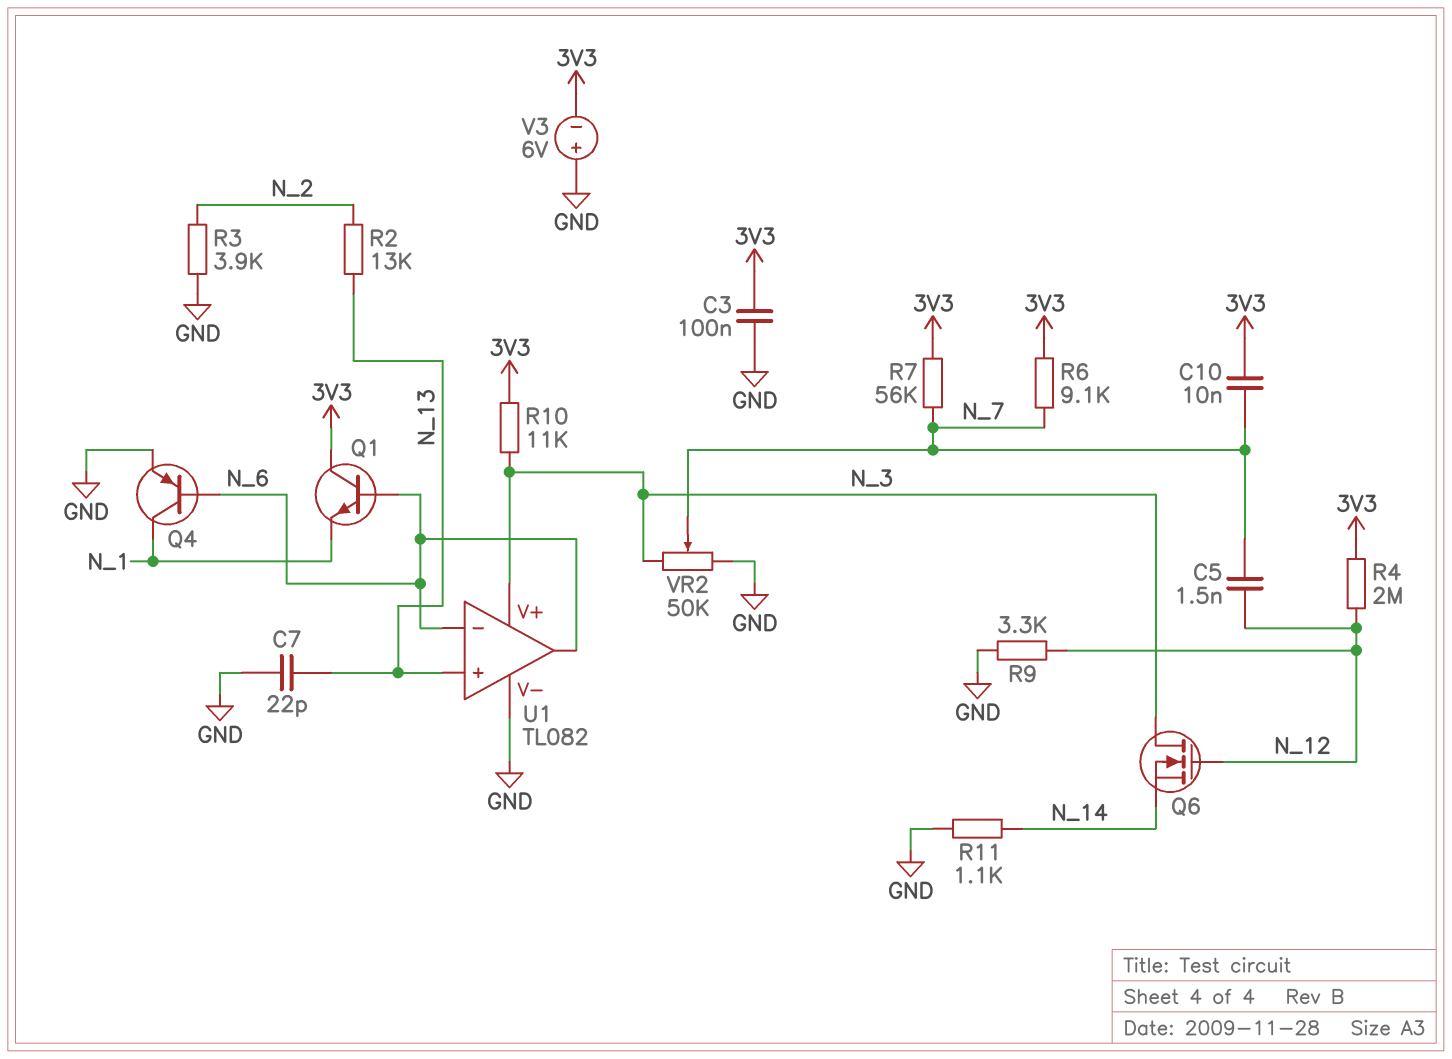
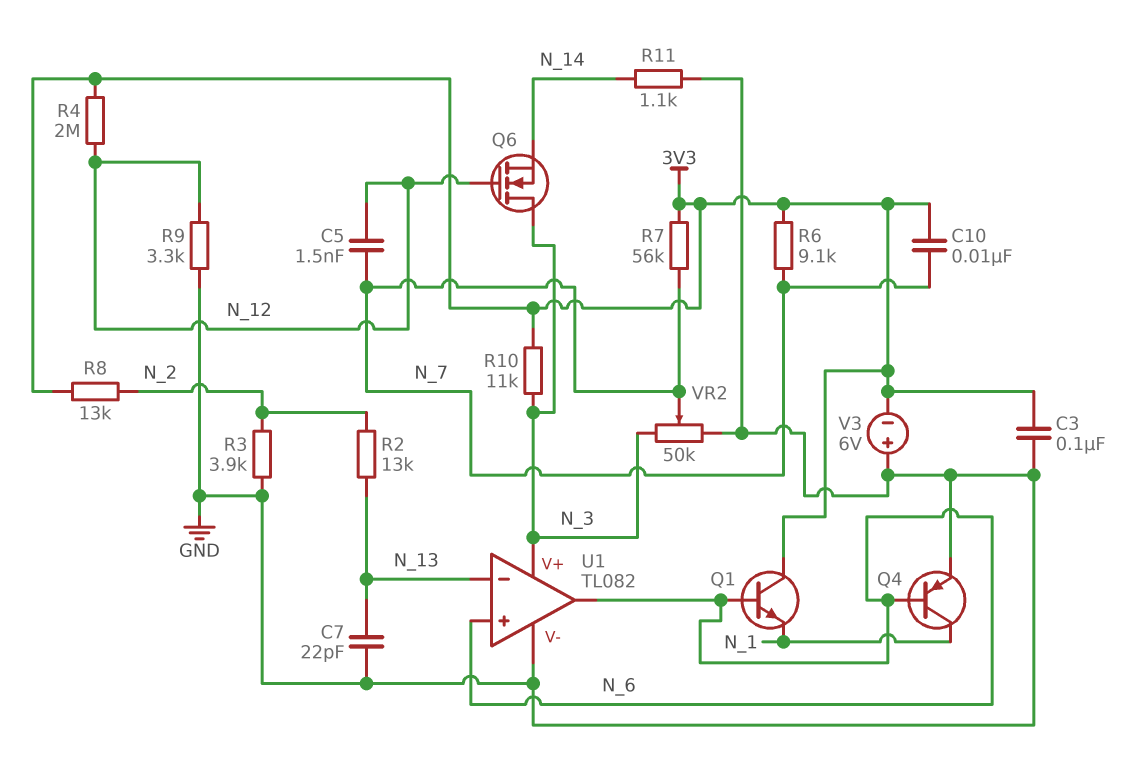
R8: none -> 13k (3V3, N_2)
U1 pin in+: N_13 -> N_6
U1 pin in-: N_6 -> N_13

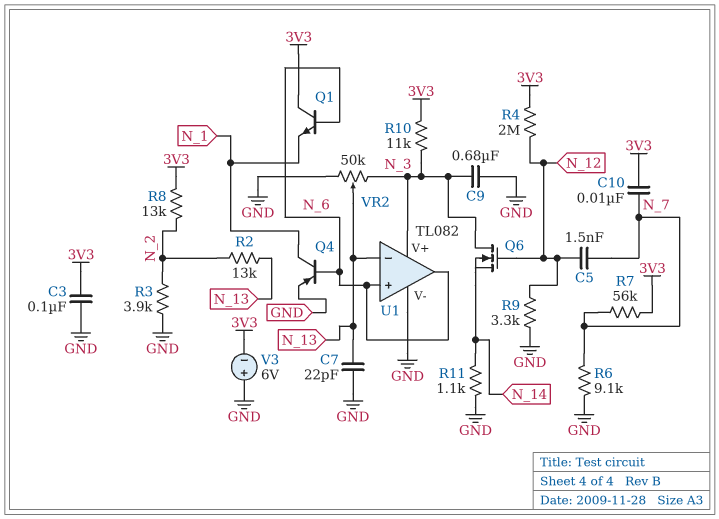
C9: none -> 680nF (GND, N_3)
R6: 9.1k (3V3, N_7) -> 9.1k (GND, N_7)
VR2: 50k (GND, N_3, wiper N_7) -> 50k (GND, N_3, wiper N_13)

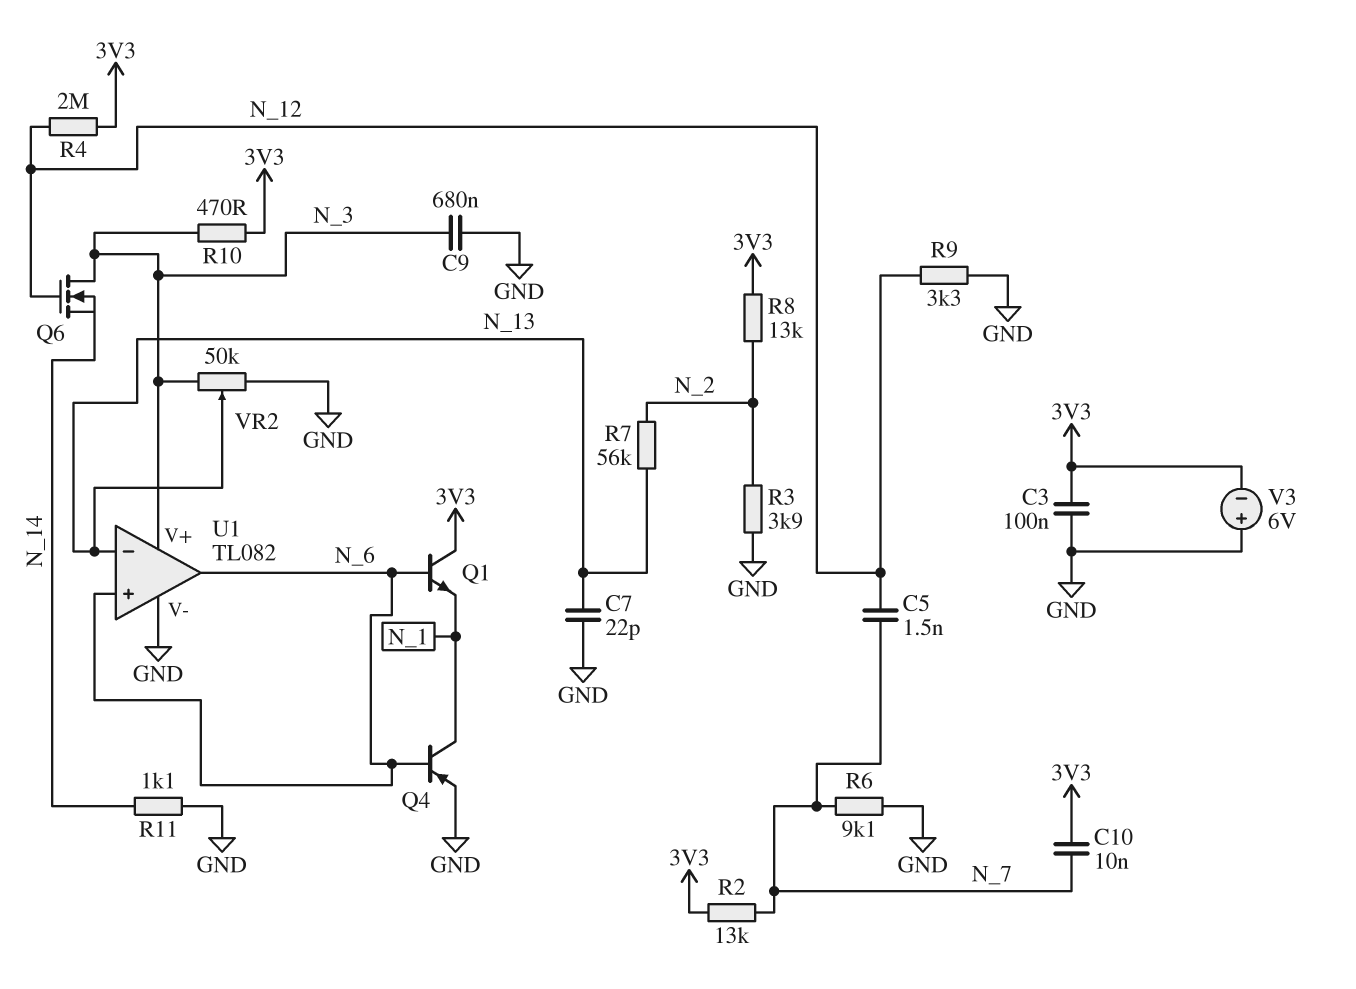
R2: 13k (N_2, N_13) -> 13k (3V3, N_7)
R7: 56k (3V3, N_7) -> 56k (N_2, N_13)
R10: 11k (3V3, N_3) -> 470 (3V3, N_3)

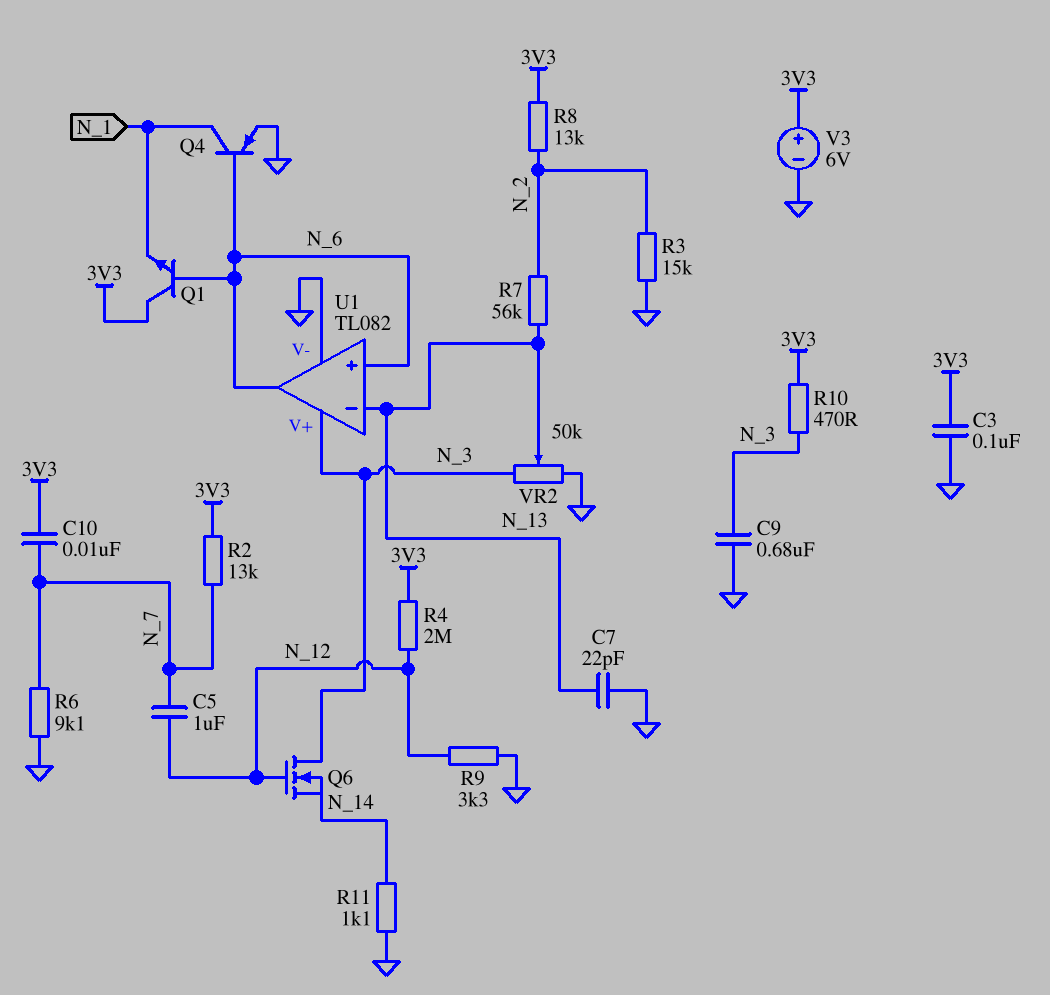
C5: 1.5nF (N_7, N_12) -> 1uF (N_7, N_12)
R3: 3.9k (GND, N_2) -> 15k (GND, N_2)
V3: 6V (plus GND, minus 3V3) -> 6V (plus 3V3, minus GND)

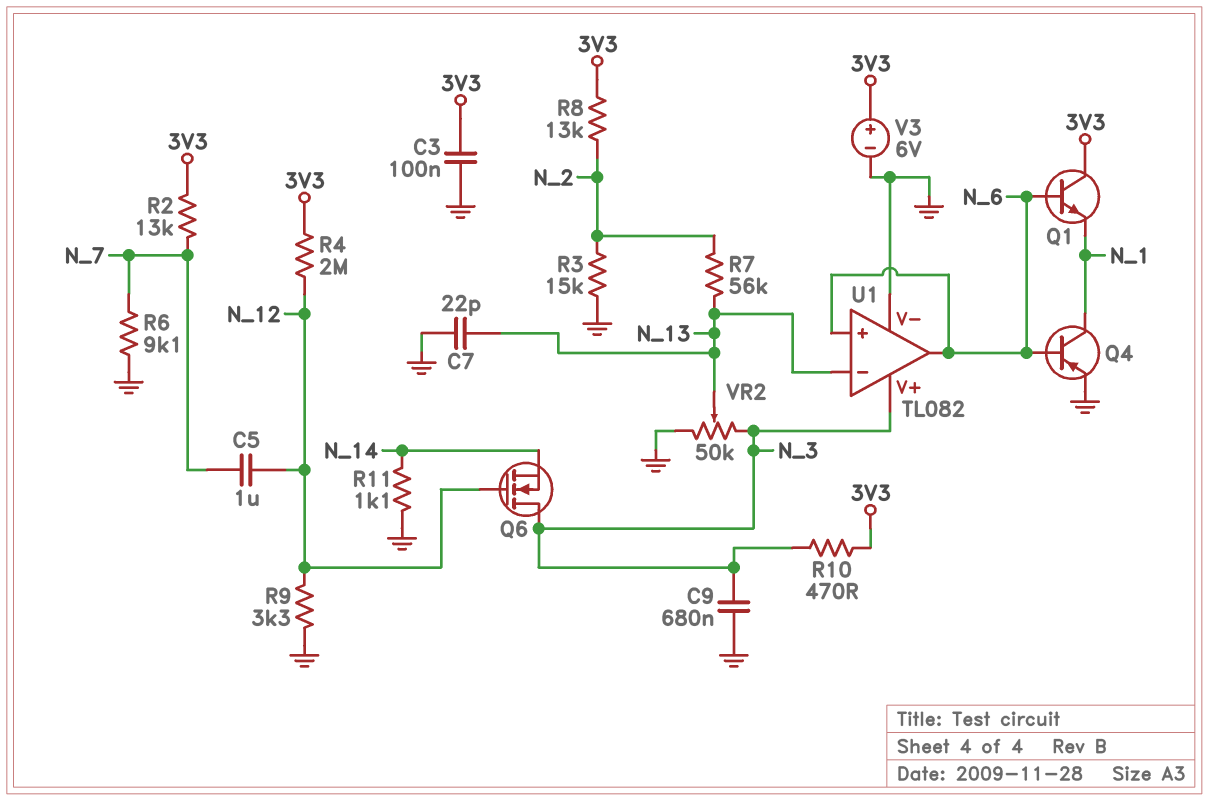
C10: 10nF (3V3, N_7) -> none

